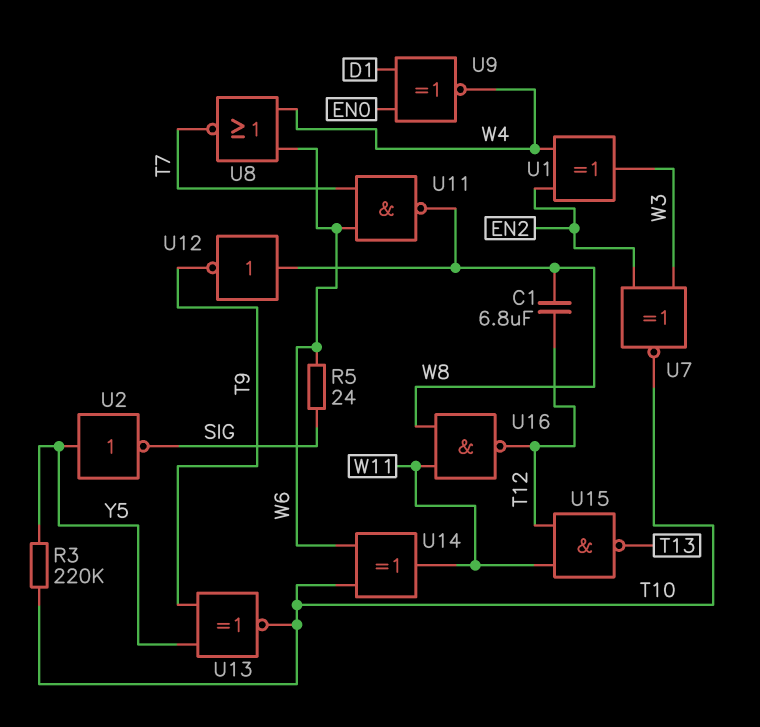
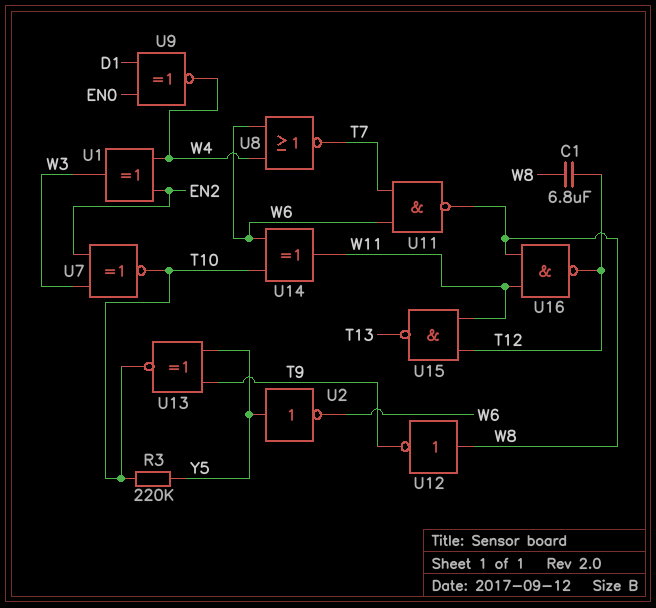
R5: 24 (SIG, W6) -> none
U2: NOT (in Y5, out SIG) -> NOT (in Y5, out W6)

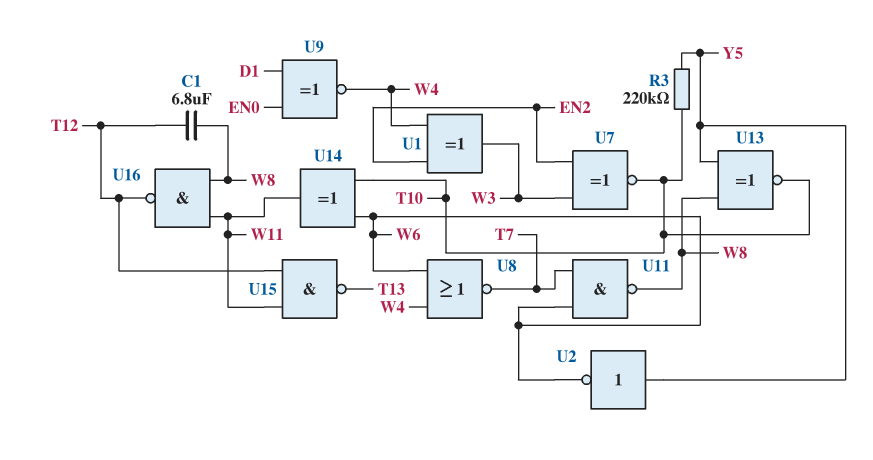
U12: NOT (in W8, out T9) -> none
U13: XNOR (in T9, in Y5, out T10) -> XNOR (in W8, in Y5, out T10)

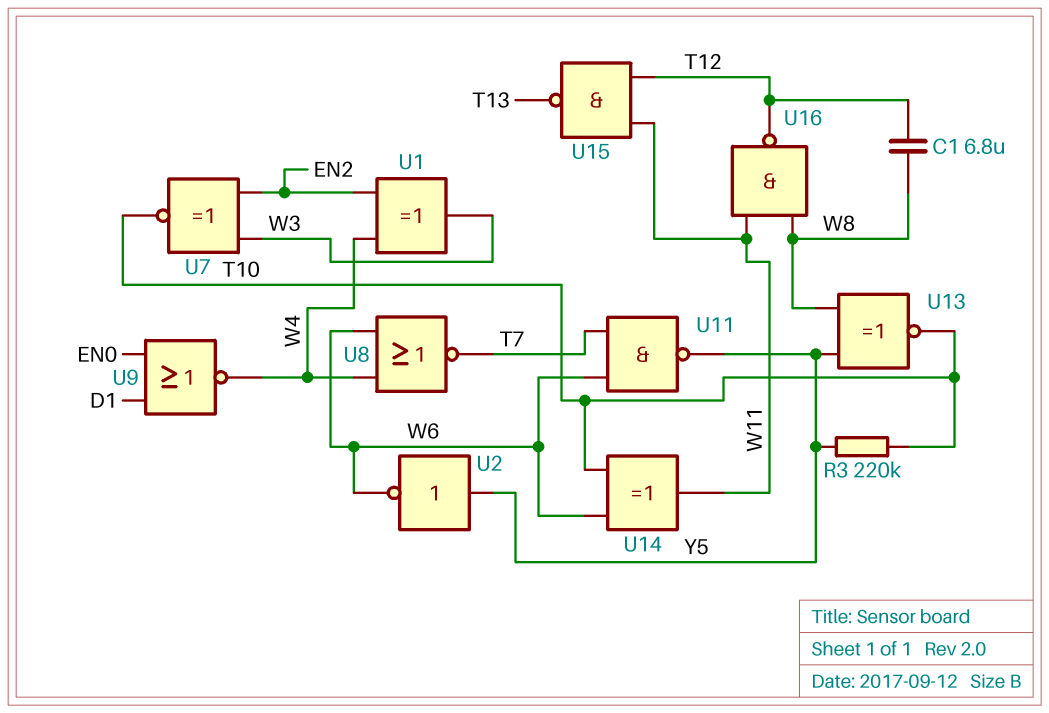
U9: XNOR (in D1, in EN0, out W4) -> NOR (in D1, in EN0, out W4)
U11: NAND (in T7, in W6, out W8) -> NAND (in T7, in W6, out Y5)

